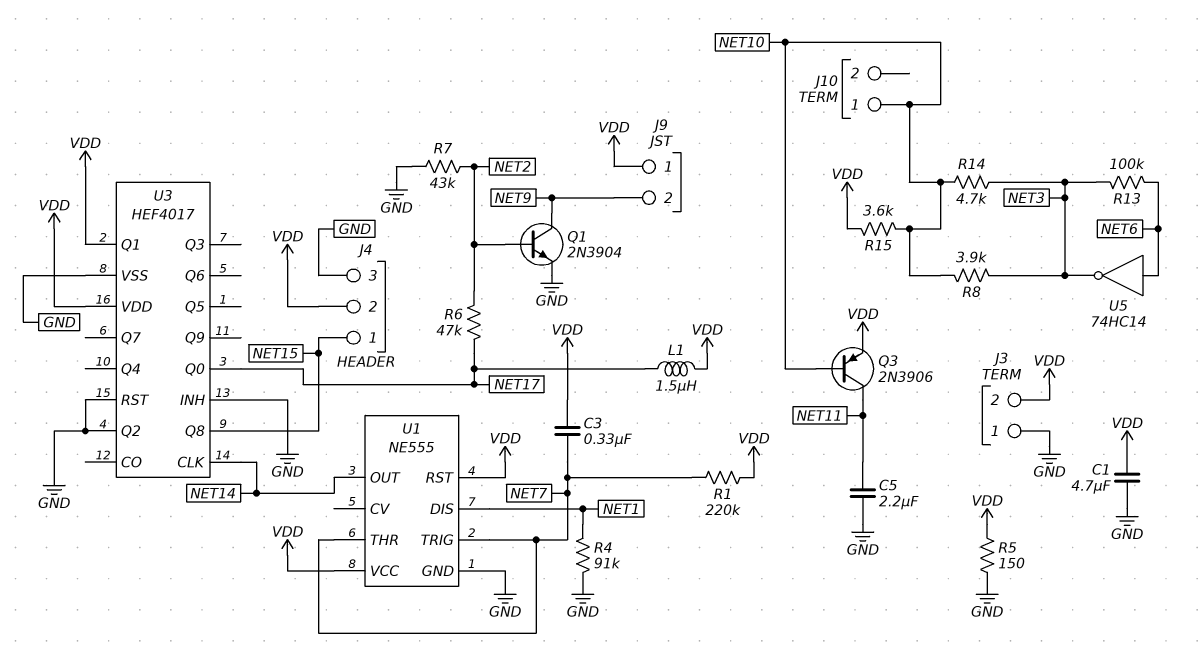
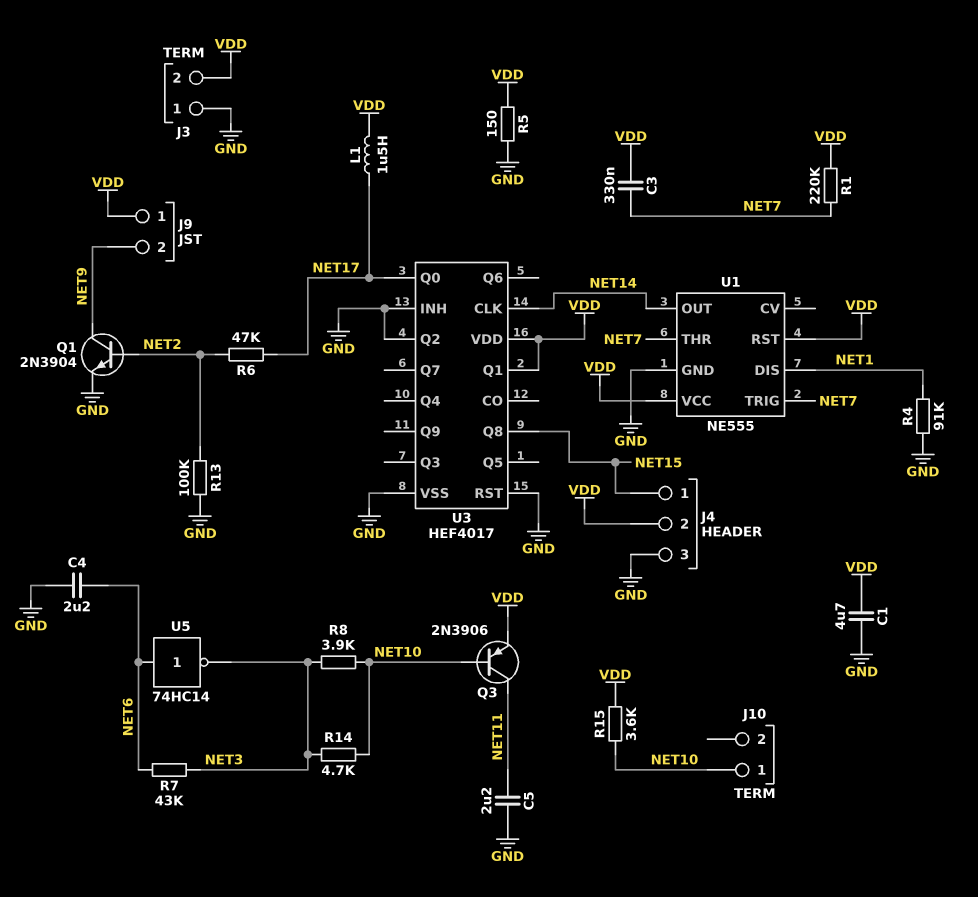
C4: none -> 2.2uF (GND, NET6)
R7: 43k (GND, NET2) -> 43k (NET3, NET6)
R13: 100k (NET3, NET6) -> 100k (GND, NET2)

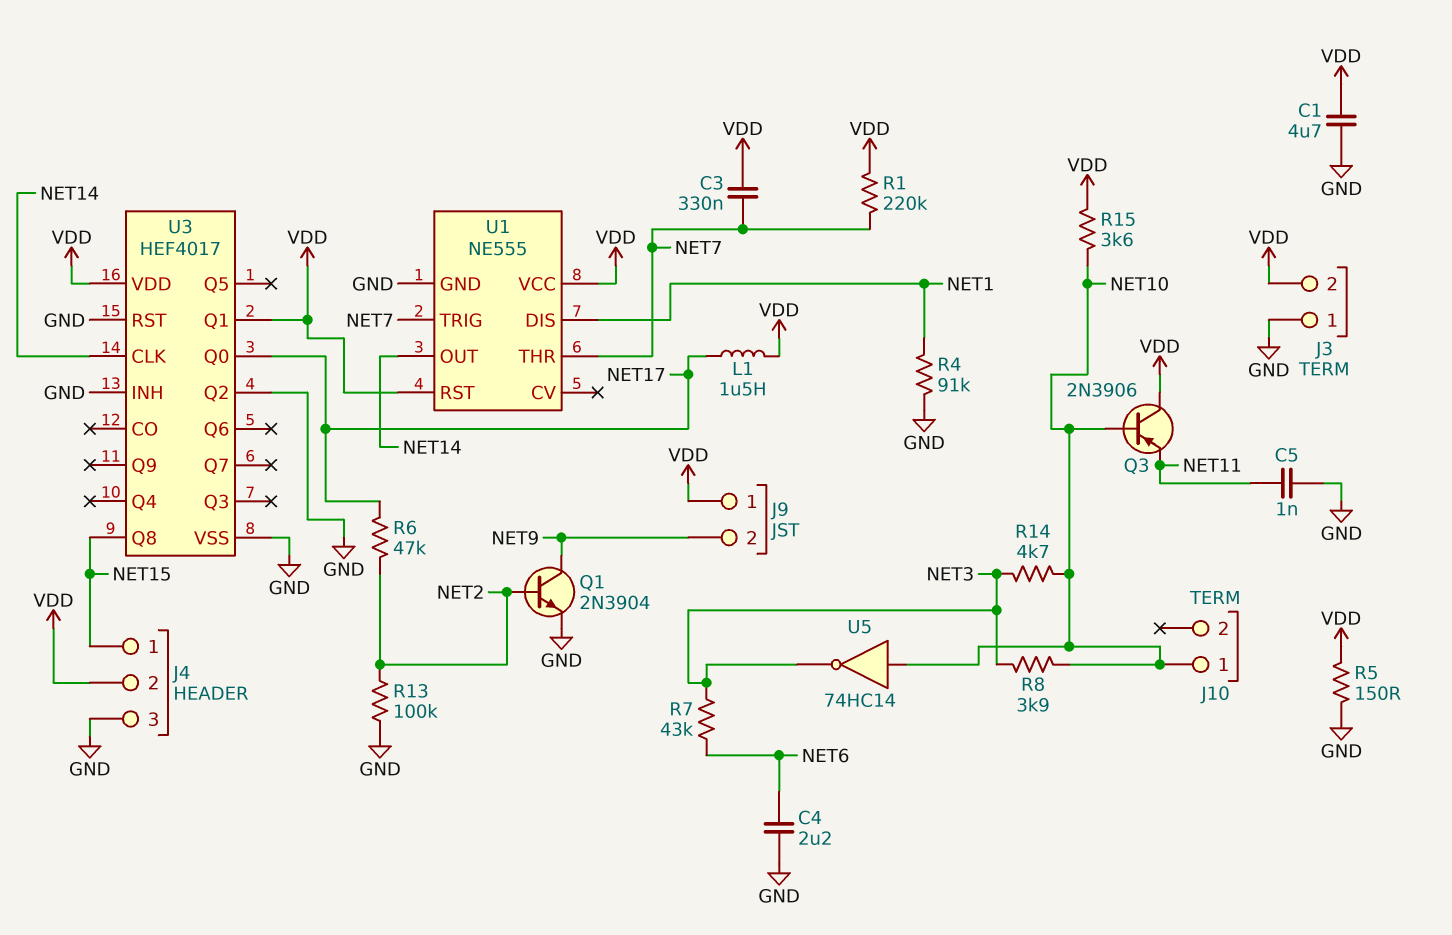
C5: 2.2uF (GND, NET11) -> 1nF (GND, NET11)
Q3: PNP 2N3906 (B NET10, C NET11, E VDD) -> PNP 2N3906 (B NET10, C VDD, E NET11)
U5: NOT 74HC14 (in NET6, out NET3) -> NOT 74HC14 (in NET10, out NET3)

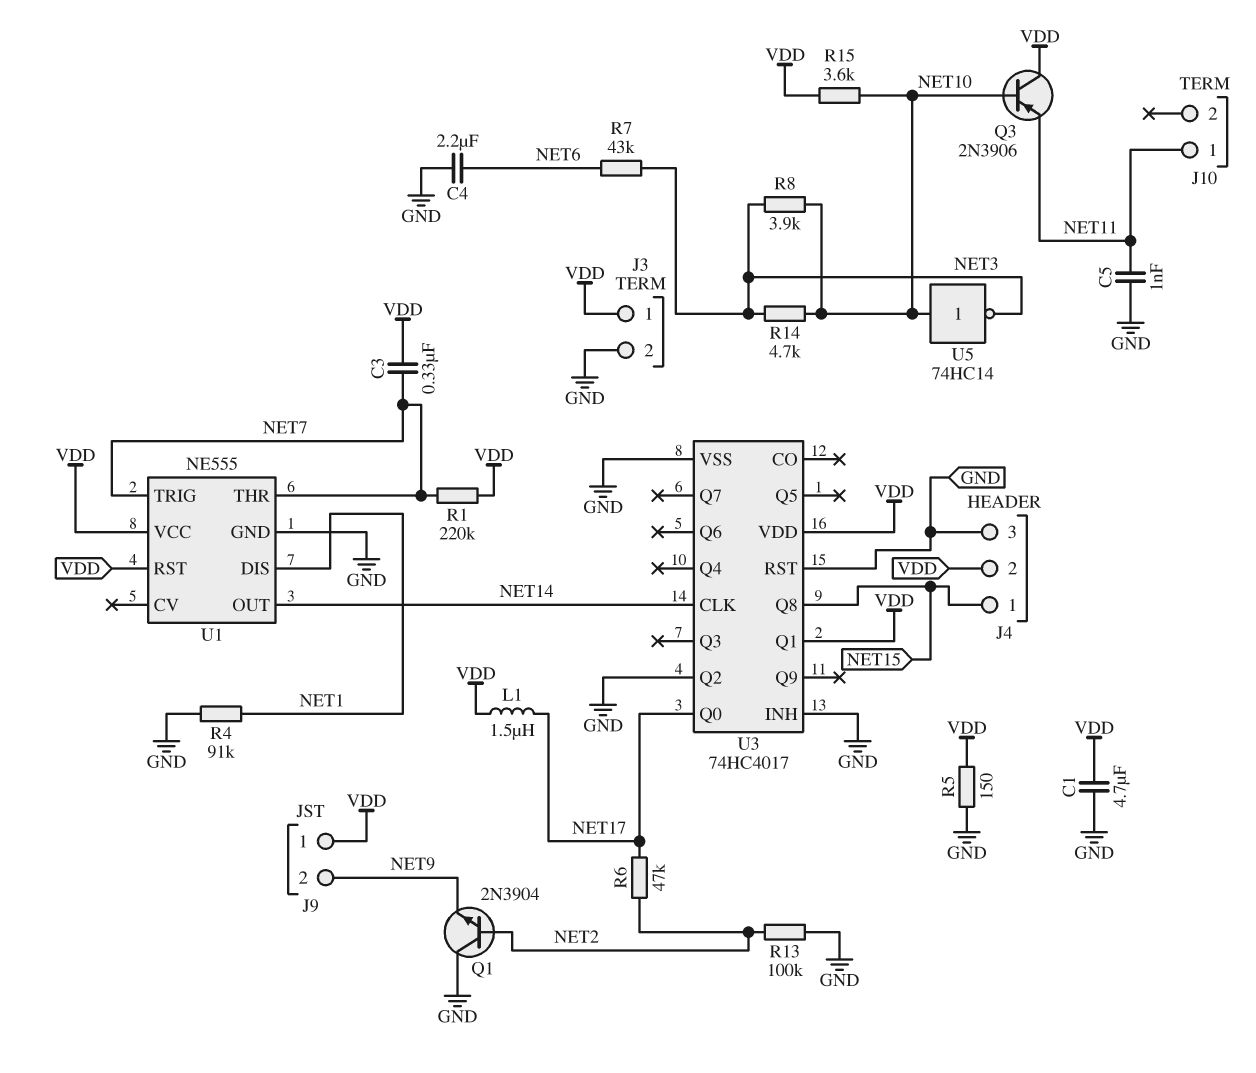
J3 pin 1: GND -> VDD
J3 pin 2: VDD -> GND
J10 pin 1: NET10 -> NET11
Q1: NPN 2N3904 (B NET2, C NET9, E GND) -> NPN 2N3904 (B NET2, C GND, E NET9)
U3: HEF4017 -> 74HC4017

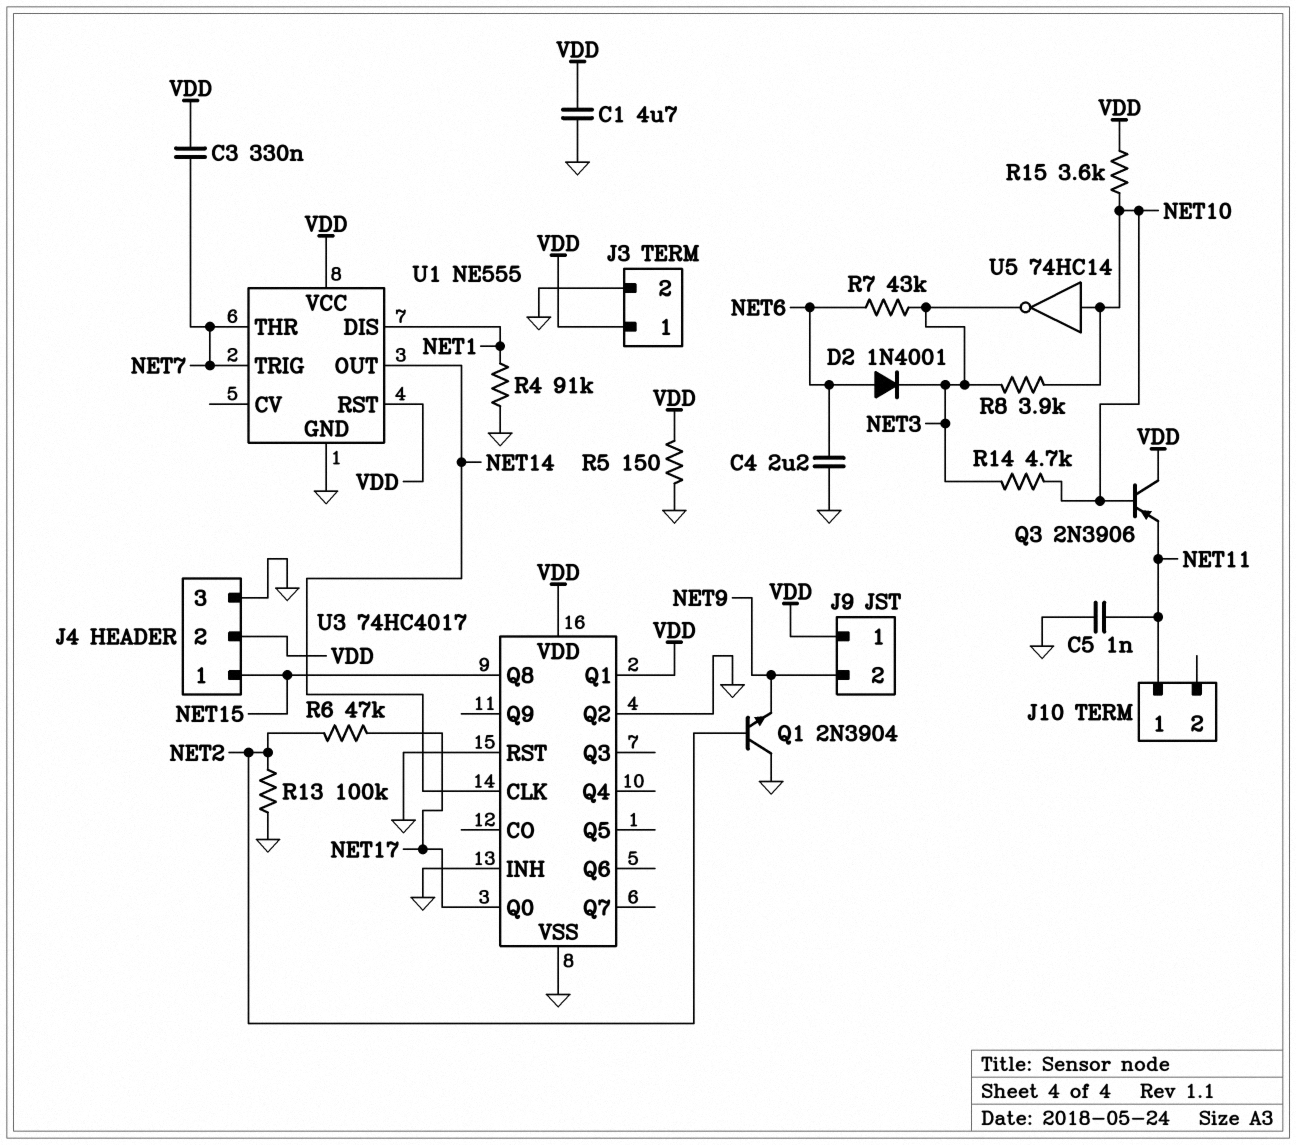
D2: none -> diode 1N4001 (A NET6, K NET3)
L1: 1.5uH (NET17, VDD) -> none
R1: 220k (NET7, VDD) -> none

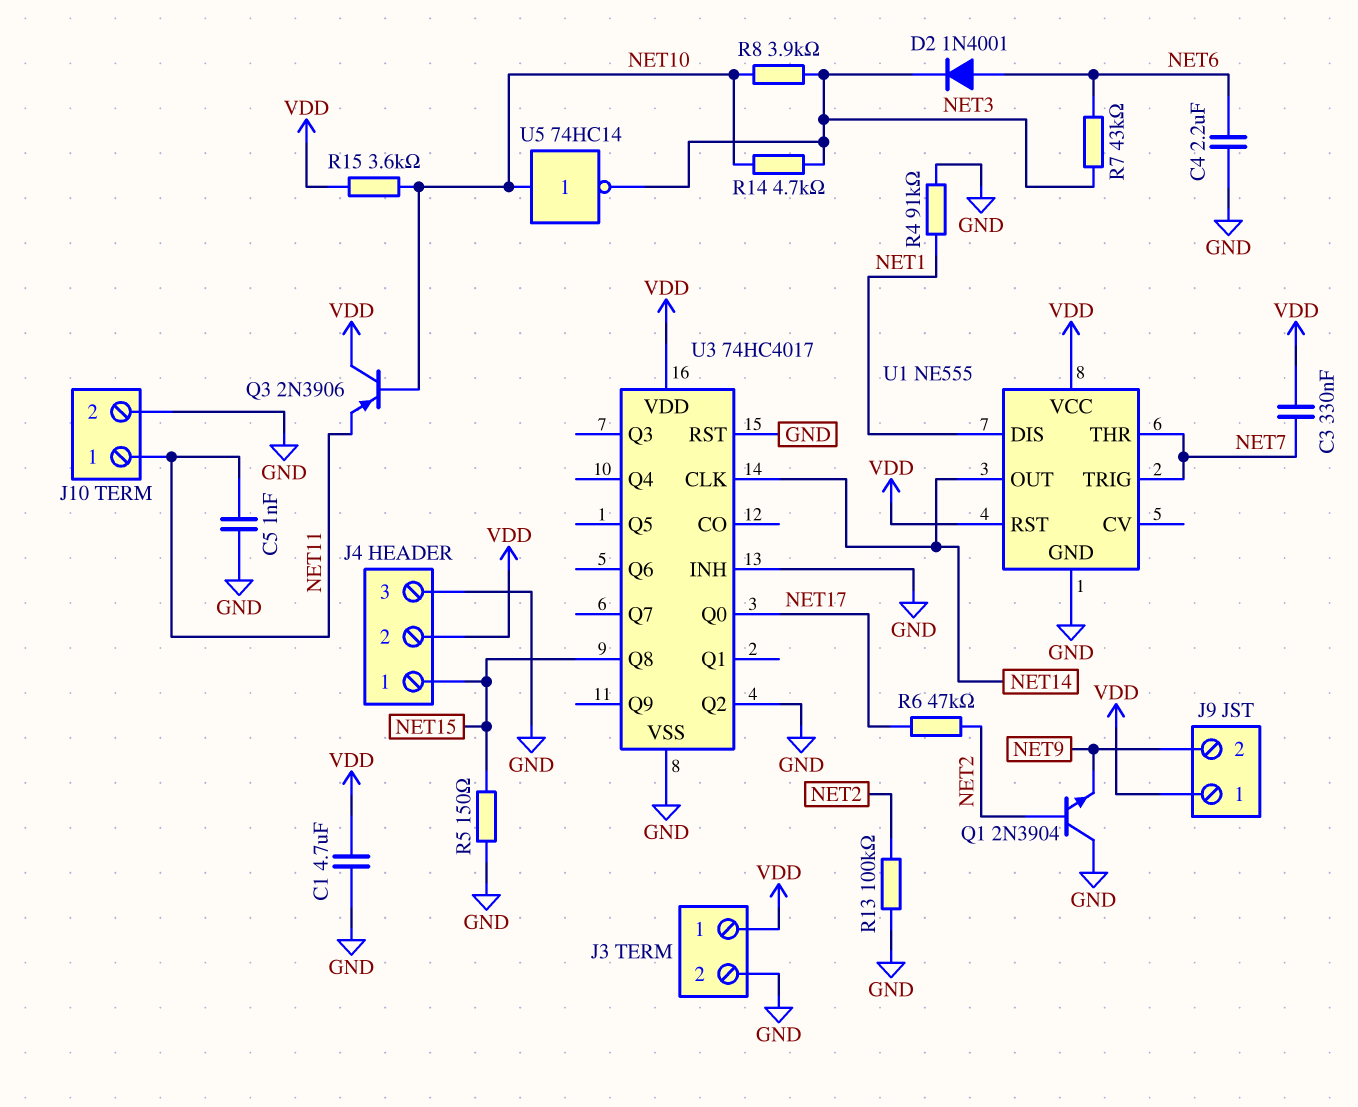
J10 pin 2: none -> GND
R5: 150 (GND, VDD) -> 150 (GND, NET15)
U3 pin Q1: VDD -> none

